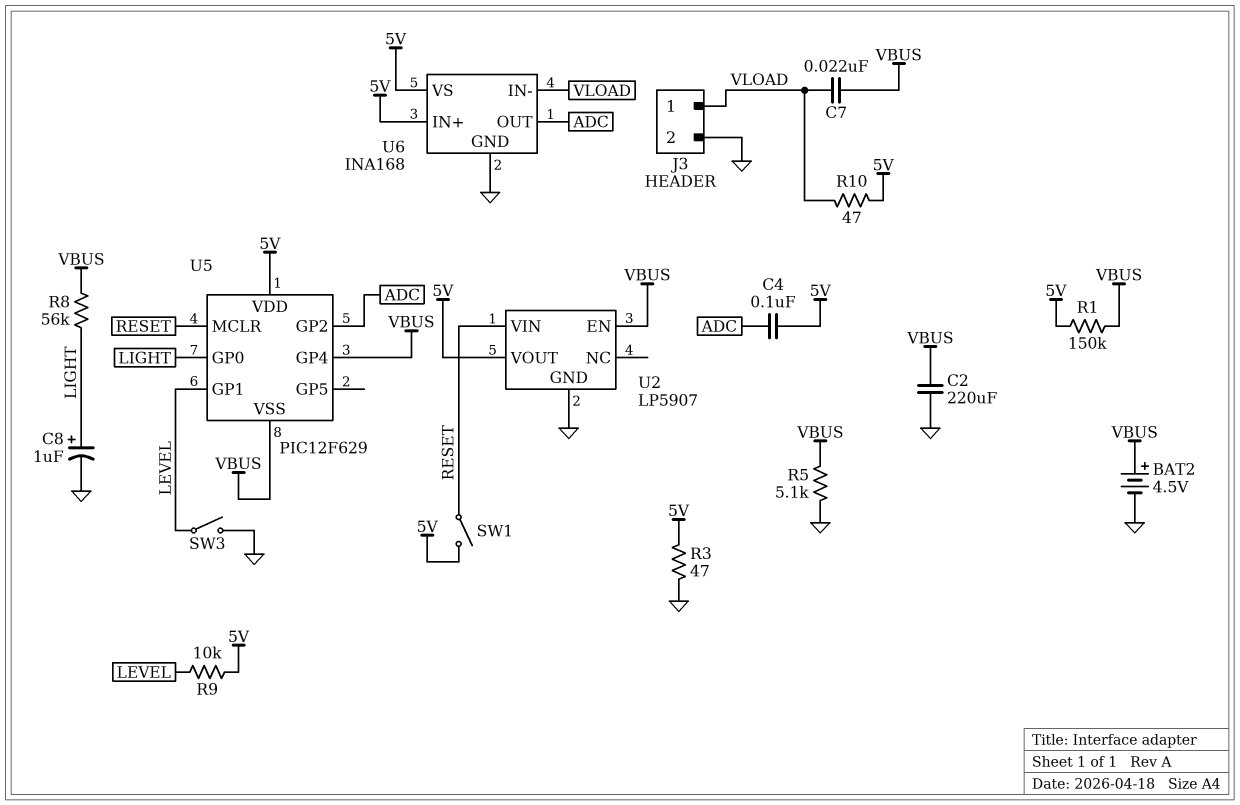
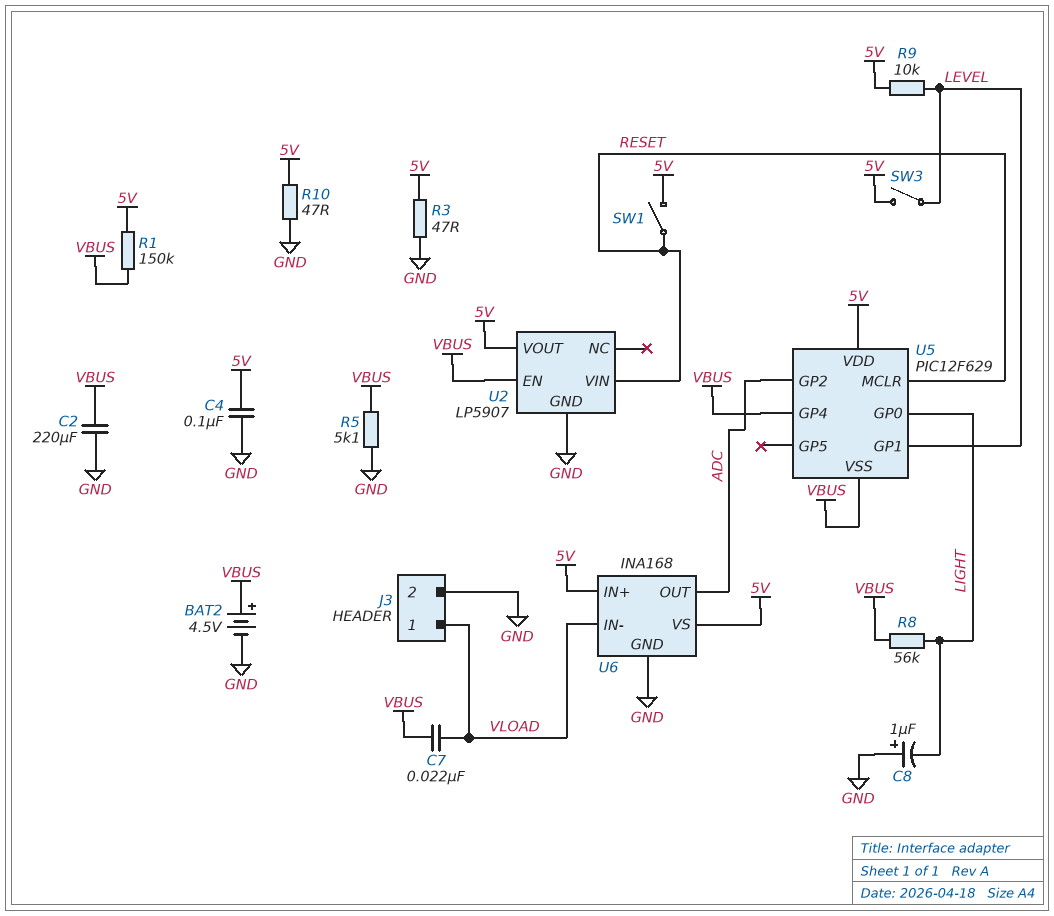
C4: 100nF (5V, ADC) -> 100nF (5V, GND)
C8: 1uF (plus LIGHT, minus GND) -> 1uF (plus GND, minus LIGHT)
R10: 47 (5V, VLOAD) -> 47 (5V, GND)
SW3: switch (GND, LEVEL) -> switch (5V, LEVEL)

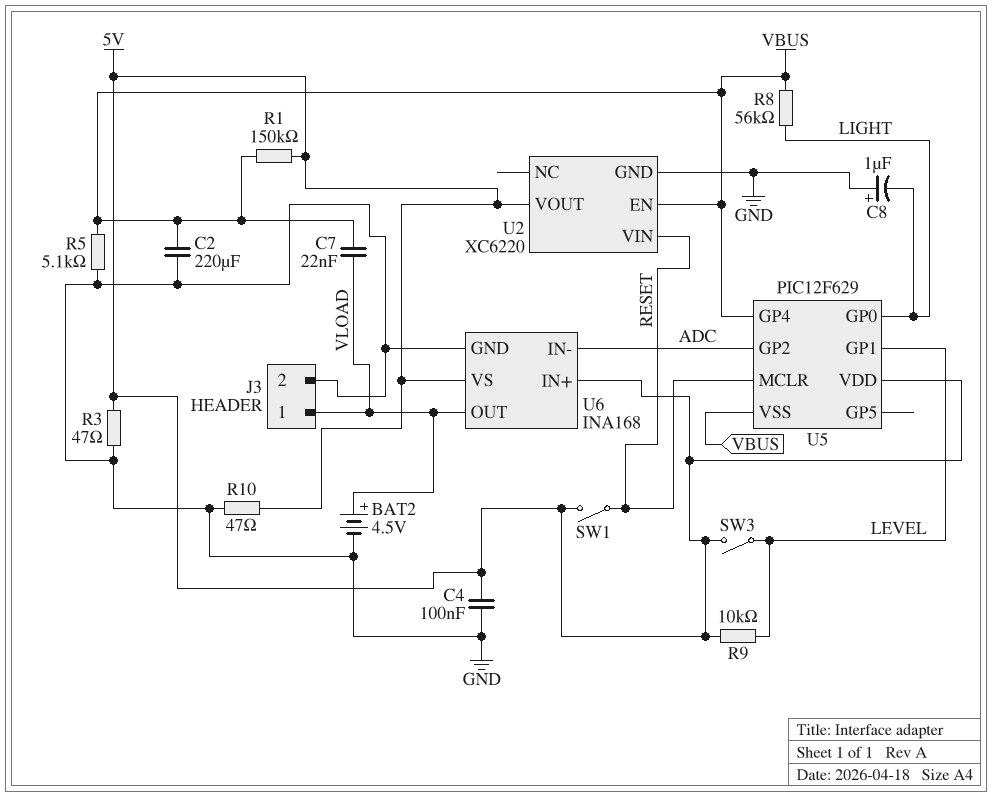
BAT2: 4.5V (plus VBUS, minus GND) -> 4.5V (plus VLOAD, minus GND)
U2: LP5907 -> XC6220
U6 pin IN-: VLOAD -> ADC
U6 pin OUT: ADC -> VLOAD

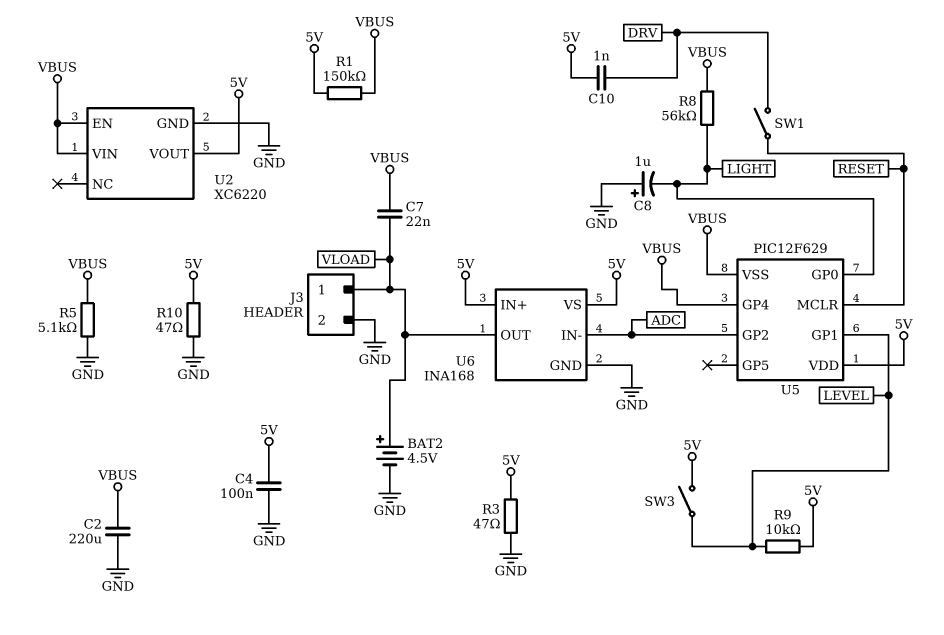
C10: none -> 1nF (5V, DRV)
SW1: switch (5V, RESET) -> switch (DRV, RESET)
U2 pin VIN: RESET -> VBUS

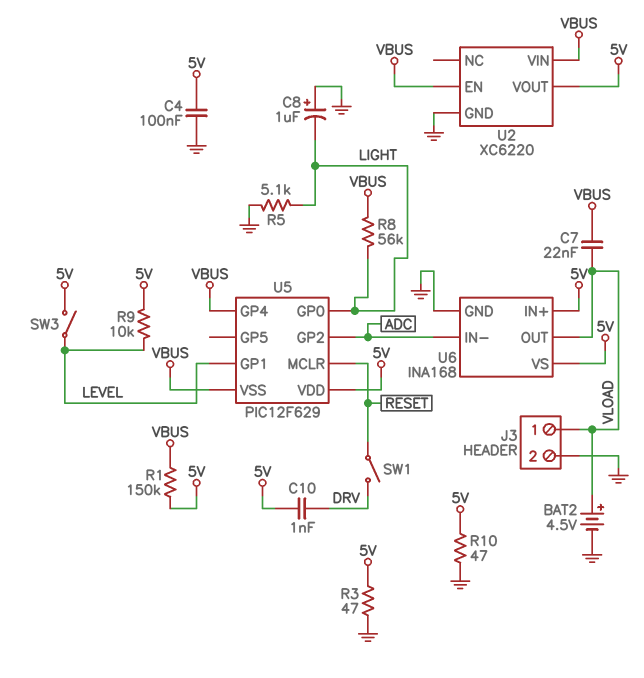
C2: 220uF (GND, VBUS) -> none
R5: 5.1k (GND, VBUS) -> 5.1k (GND, LIGHT)

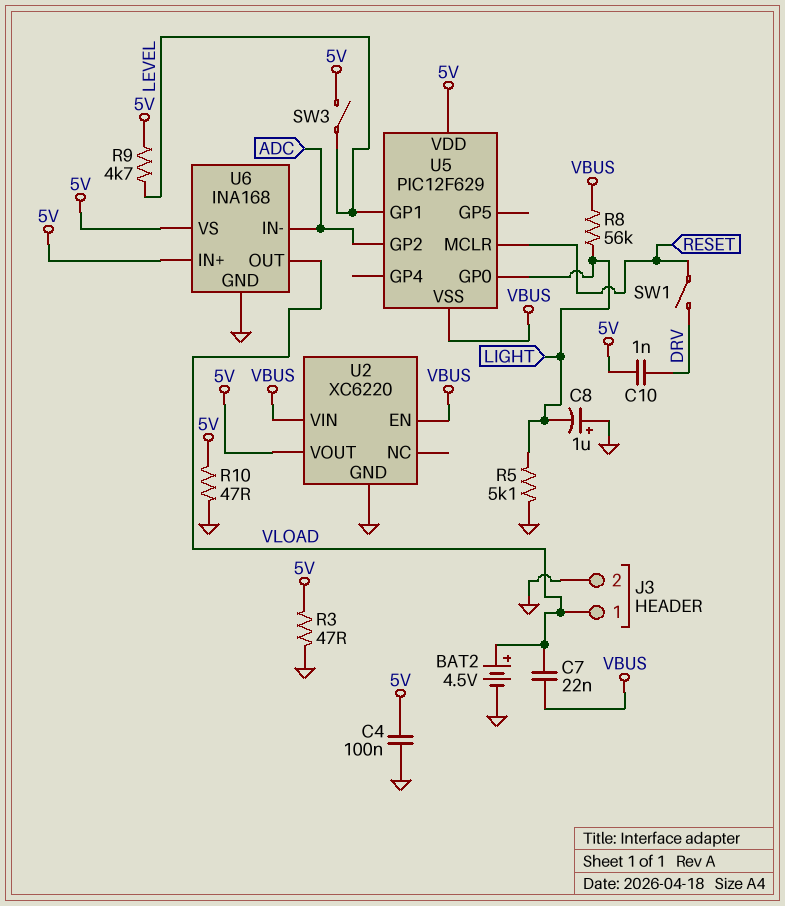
R1: 150k (5V, VBUS) -> none
R9: 10k (5V, LEVEL) -> 4.7k (5V, LEVEL)
U5 pin GP4: VBUS -> none

